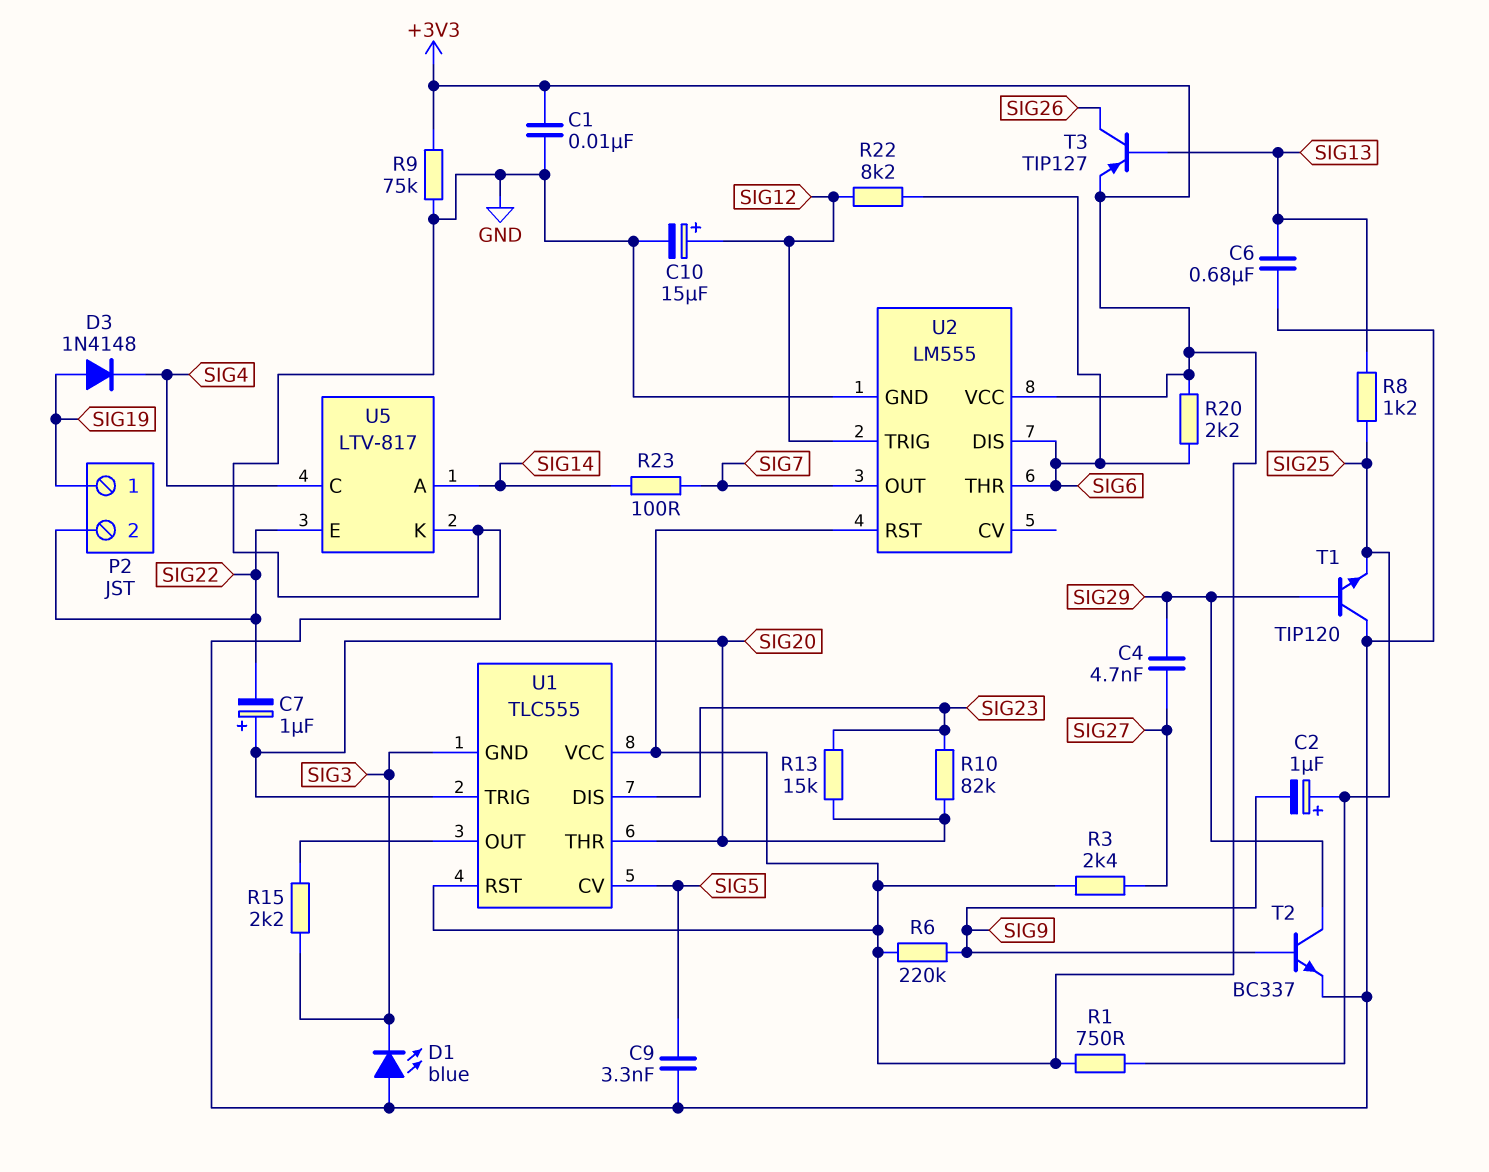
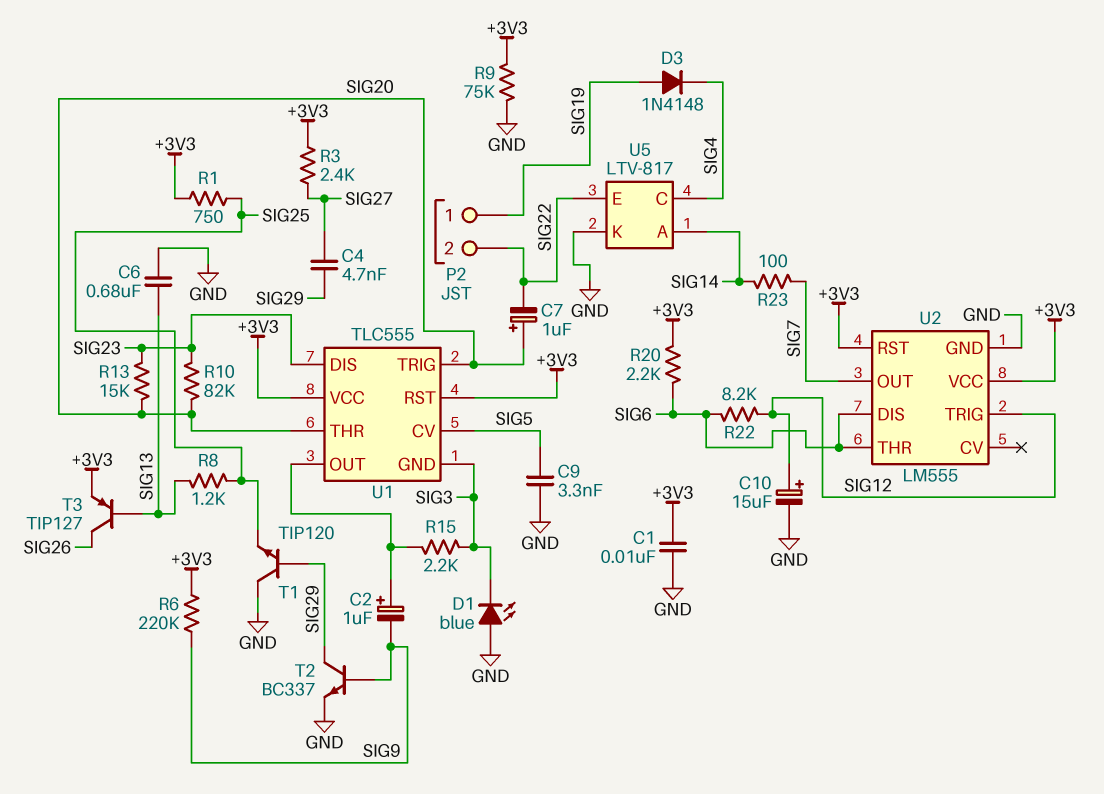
C2: 1uF (plus SIG25, minus SIG9) -> 1uF (plus U1/OUT, minus SIG9)

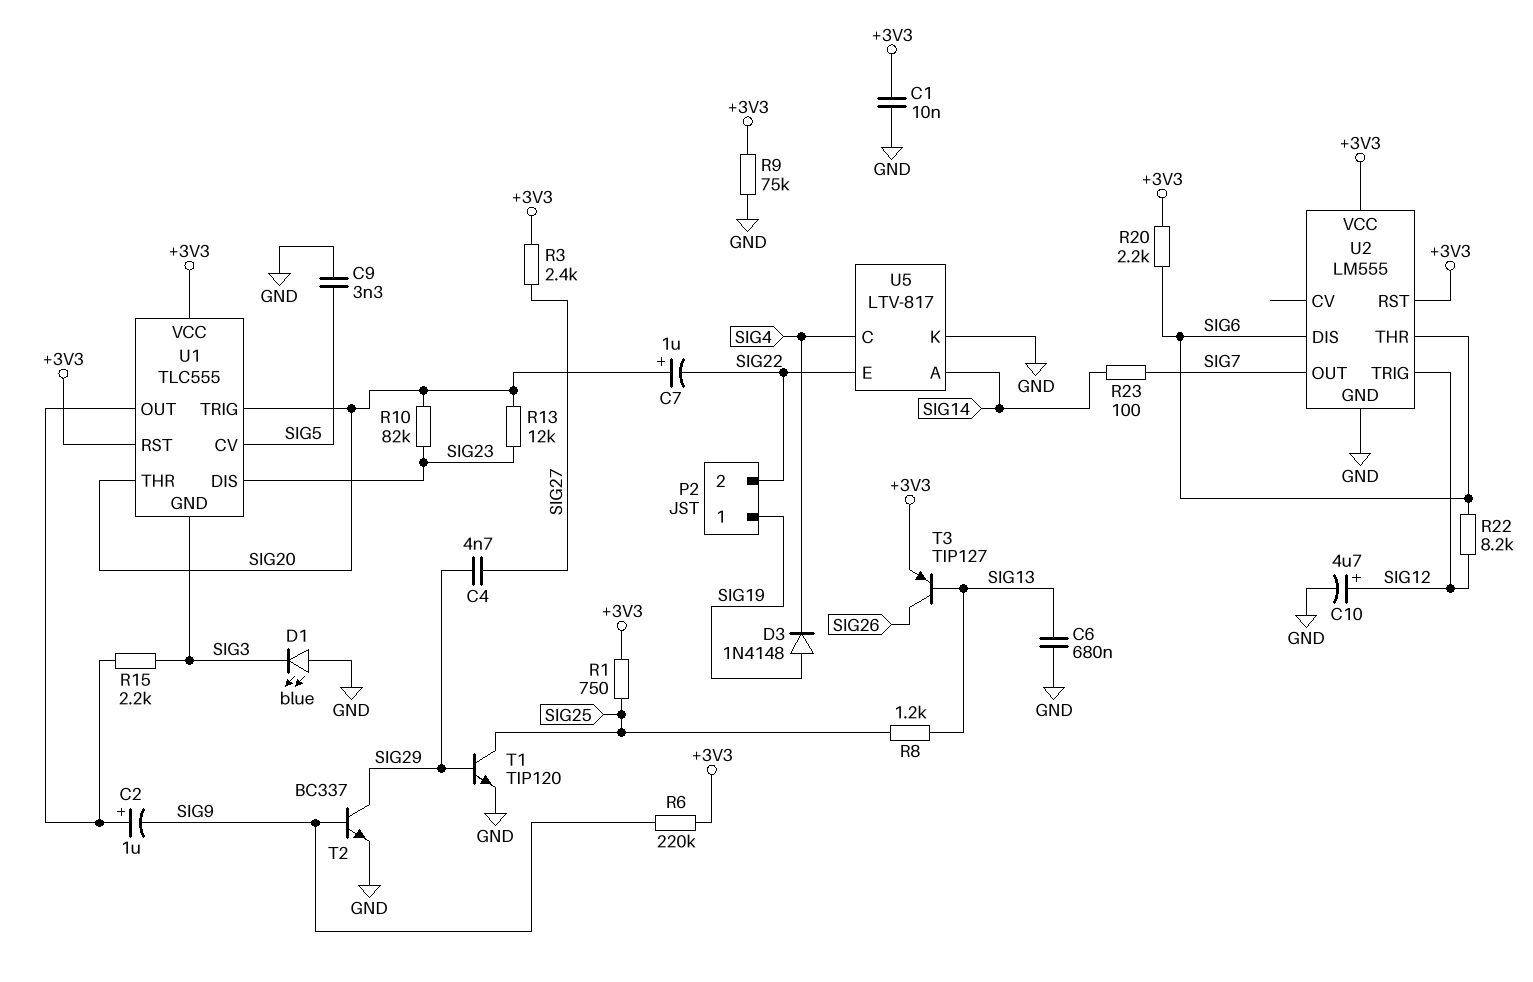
C10: 15uF (plus SIG12, minus GND) -> 4.7uF (plus SIG12, minus GND)
R13: 15k (SIG20, SIG23) -> 12k (SIG20, SIG23)
T1: NPN TIP120 (B SIG29, C GND, E SIG25) -> NPN TIP120 (B SIG29, C SIG25, E GND)

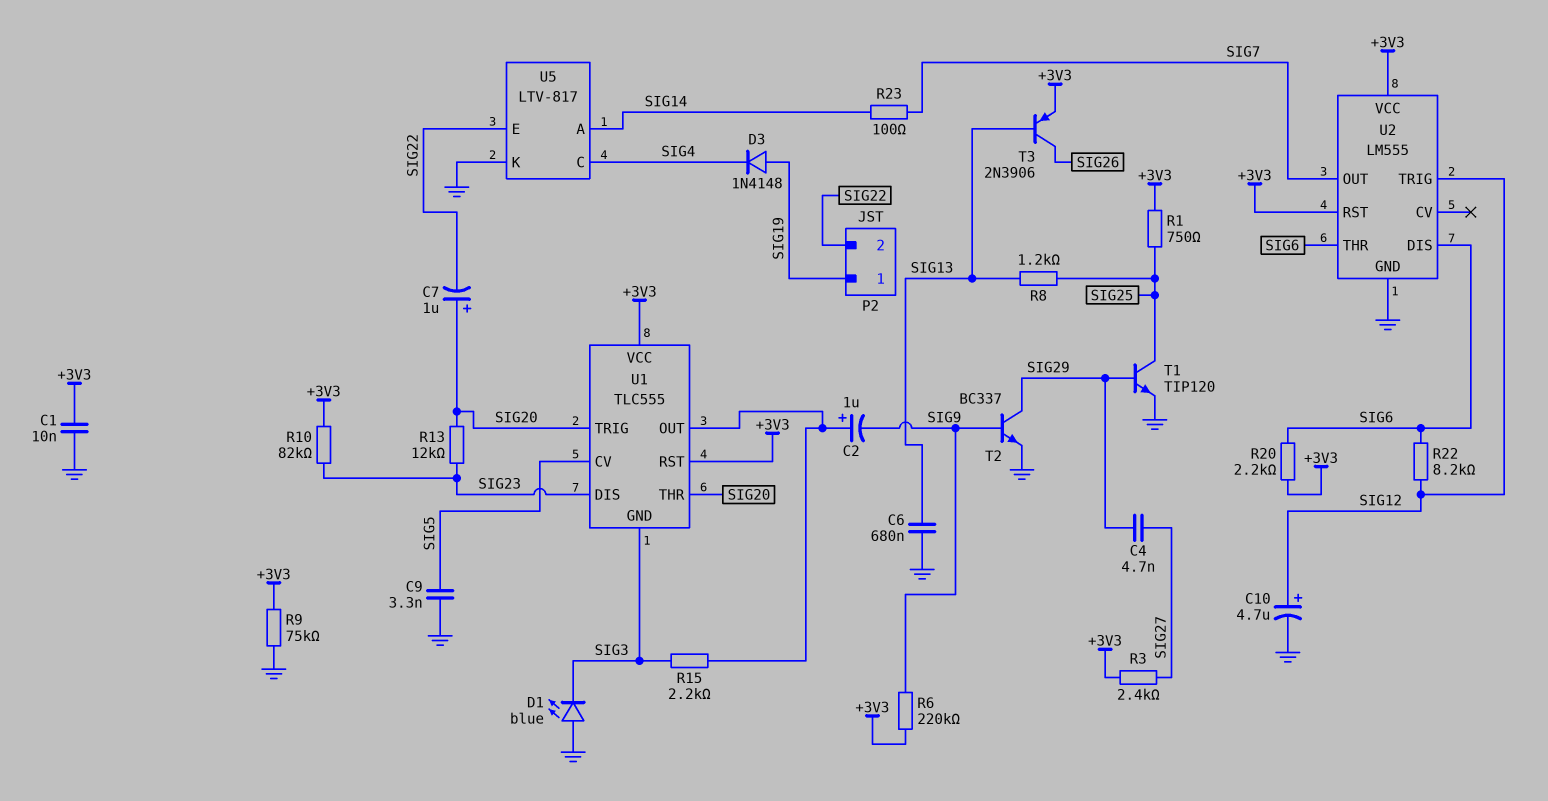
R10: 82k (SIG20, SIG23) -> 82k (+3V3, SIG23)
T3: PNP TIP127 (B SIG13, C SIG26, E +3V3) -> PNP 2N3906 (B SIG13, C SIG26, E +3V3)

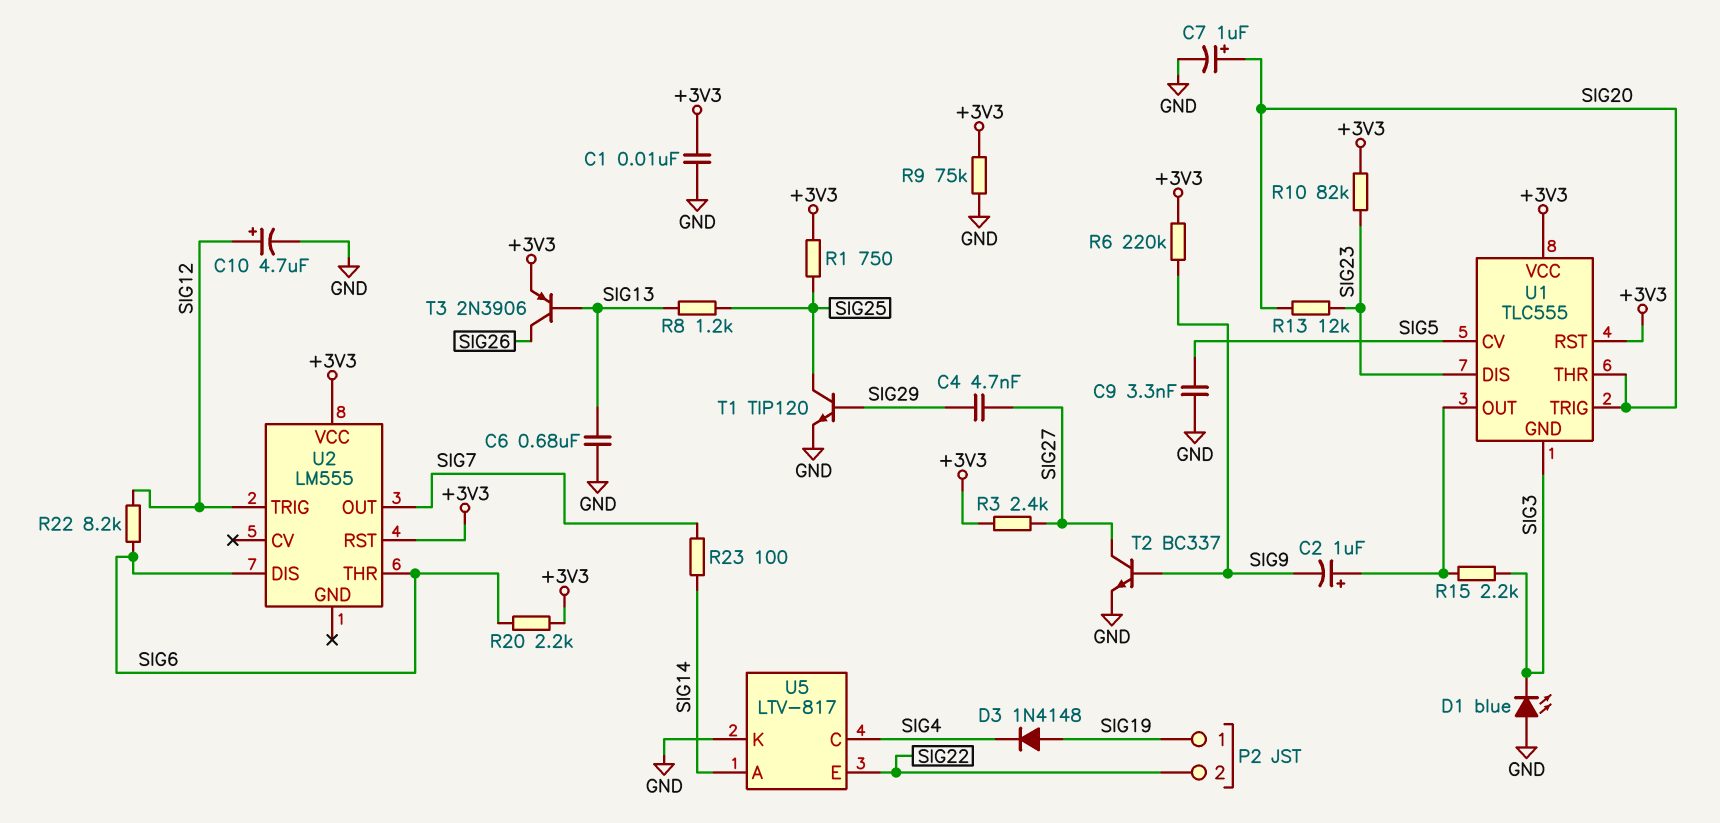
C7: 1uF (plus SIG20, minus SIG22) -> 1uF (plus SIG20, minus GND)
T2: NPN BC337 (B SIG9, C SIG29, E GND) -> NPN BC337 (B SIG9, C SIG27, E GND)
U2 pin GND: GND -> none

